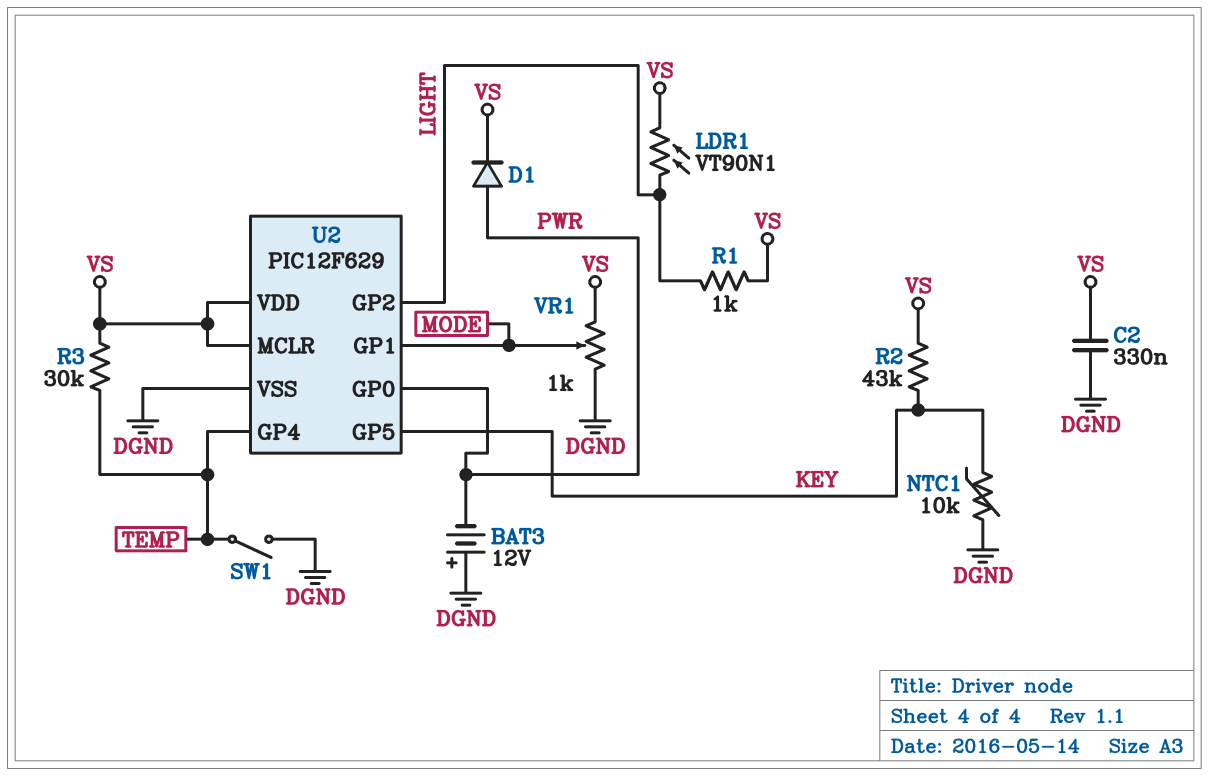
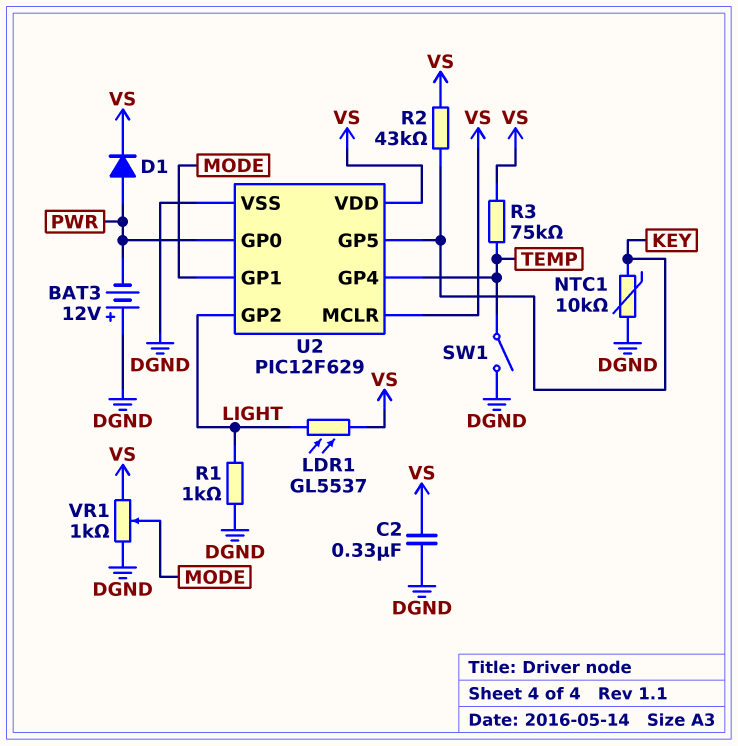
LDR1: VT90N1 (LIGHT, VS) -> GL5537 (LIGHT, VS)
R1: 1k (LIGHT, VS) -> 1k (DGND, LIGHT)
R3: 30k (TEMP, VS) -> 75k (TEMP, VS)

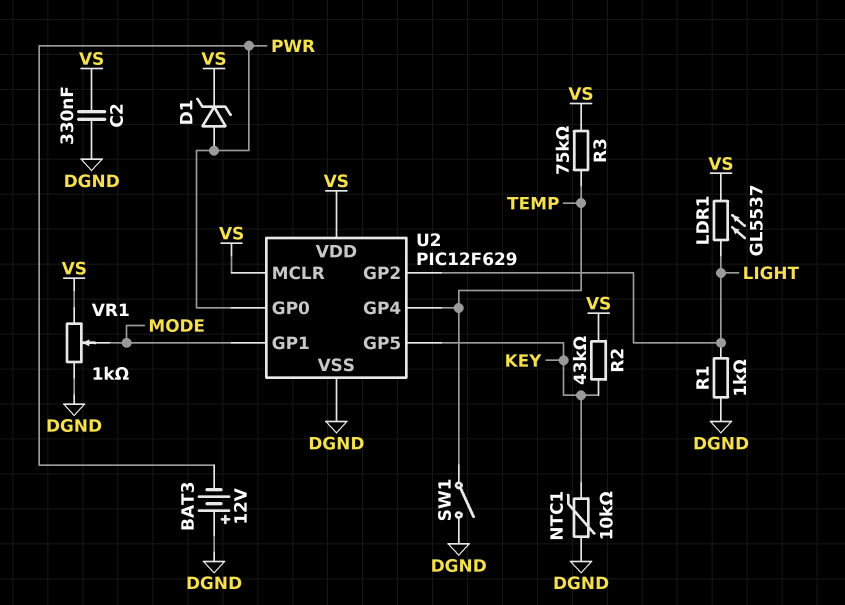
D1: diode (A PWR, K VS) -> zener (A PWR, K VS)

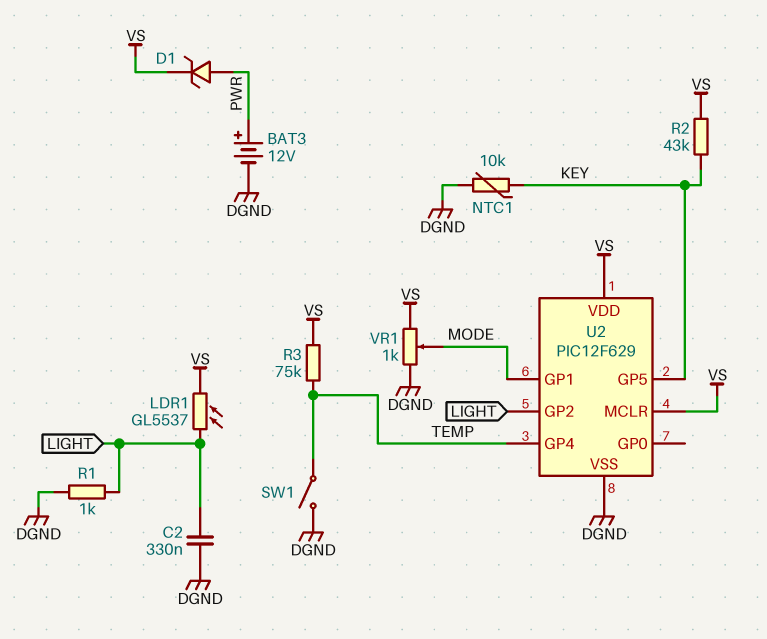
BAT3: 12V (plus DGND, minus PWR) -> 12V (plus PWR, minus DGND)
C2: 330nF (DGND, VS) -> 330nF (DGND, LIGHT)
U2 pin GP0: PWR -> none

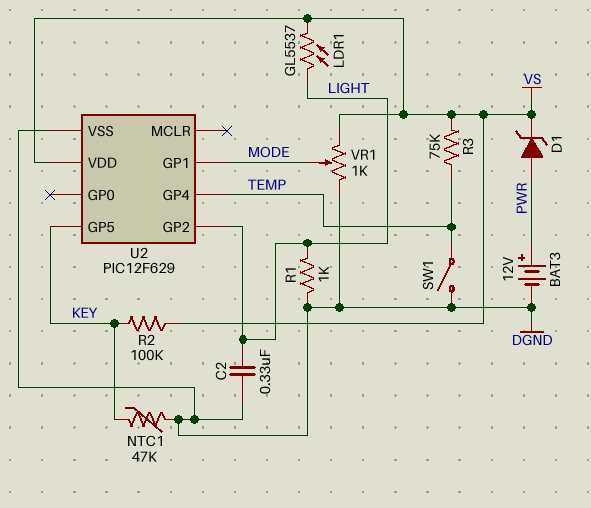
NTC1: 10k (DGND, KEY) -> 47k (DGND, KEY)
R2: 43k (KEY, VS) -> 100k (KEY, VS)
U2 pin MCLR: VS -> none

